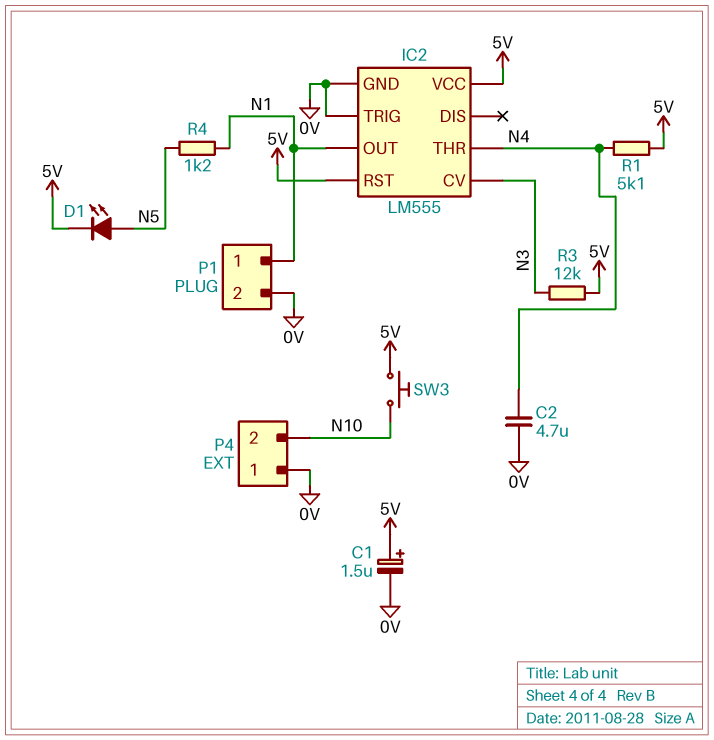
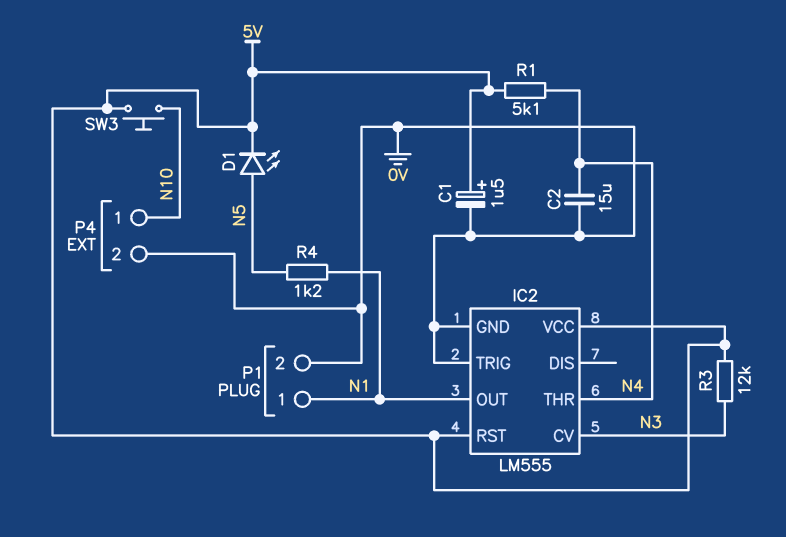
C2: 4.7uF (0V, N4) -> 15uF (0V, N4)
P4 pin 1: 0V -> N10
P4 pin 2: N10 -> 0V

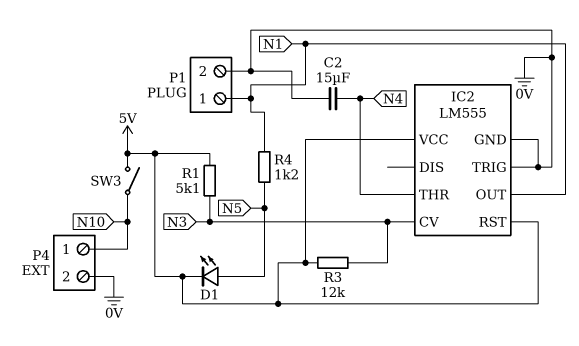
C1: 1.5uF (plus 5V, minus 0V) -> none
R1: 5.1k (5V, N4) -> 5.1k (5V, N3)
SW3: button (5V, N10) -> switch (5V, N10)

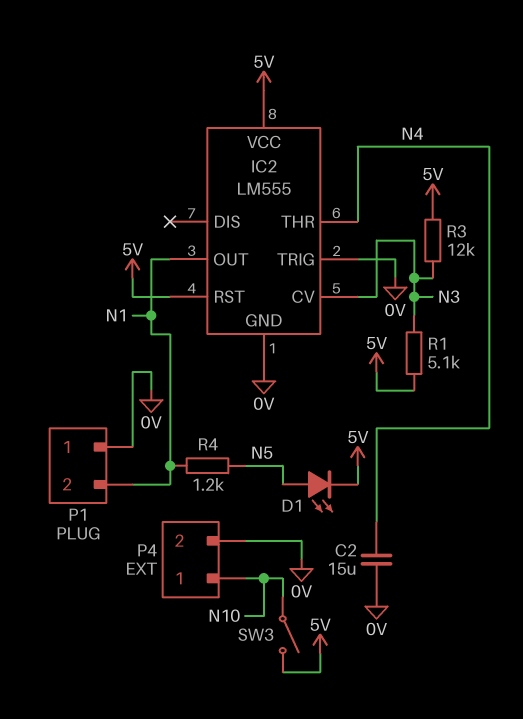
P1 pin 1: N1 -> 0V
P1 pin 2: 0V -> N1

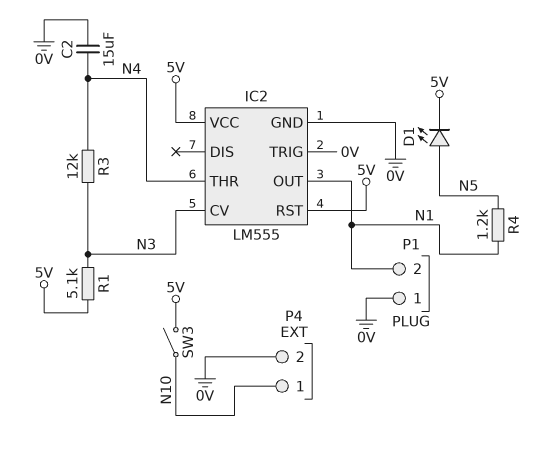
R3: 12k (5V, N3) -> 12k (N3, N4)

